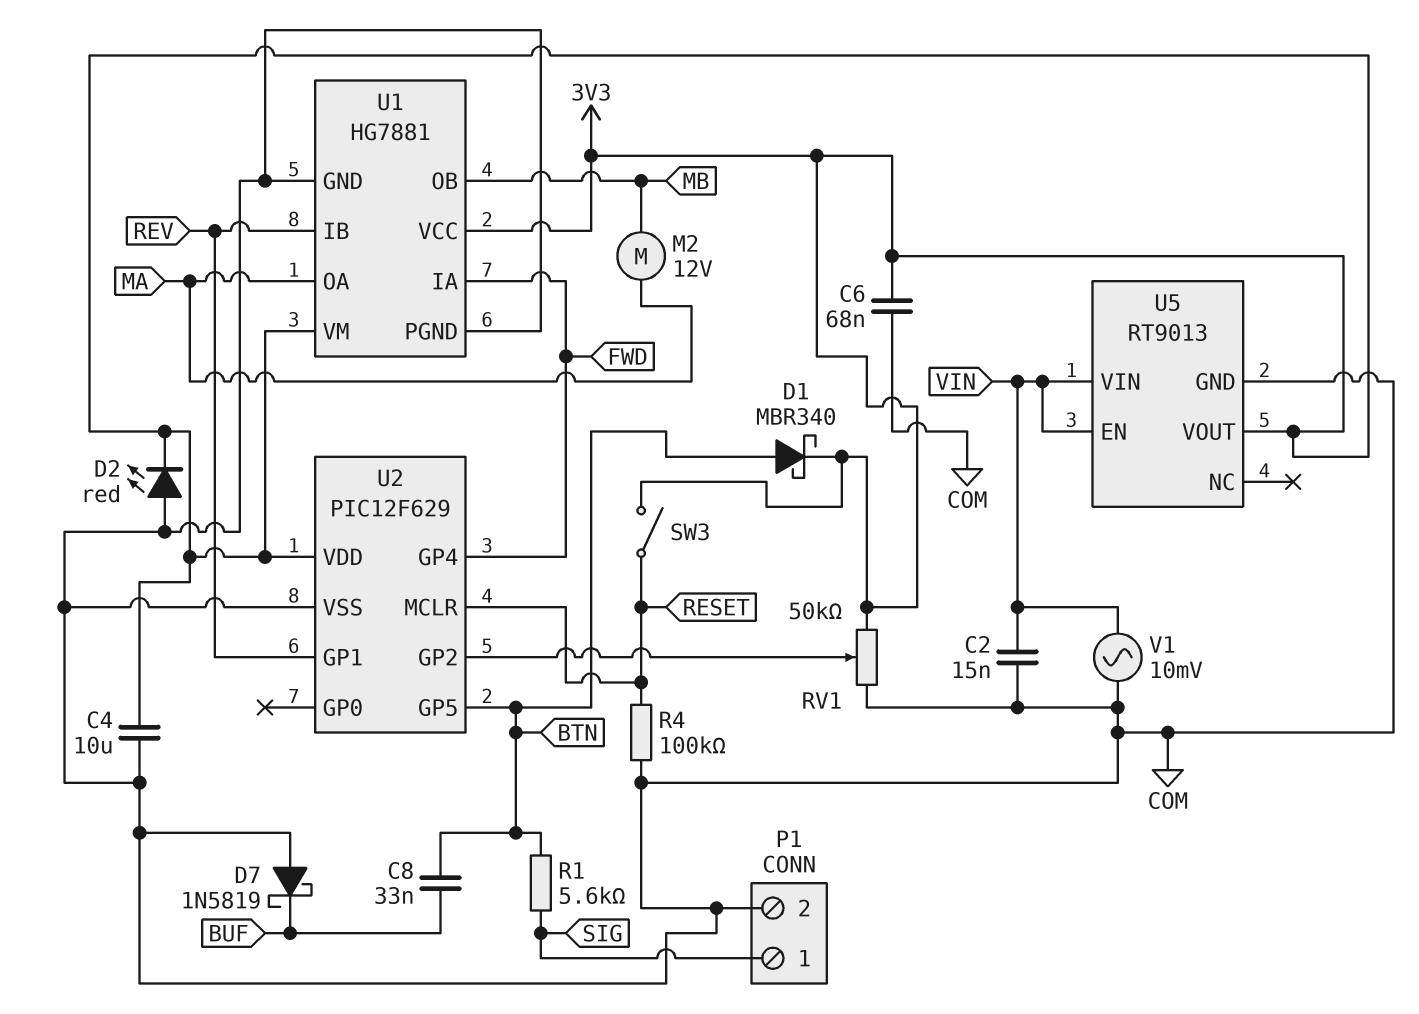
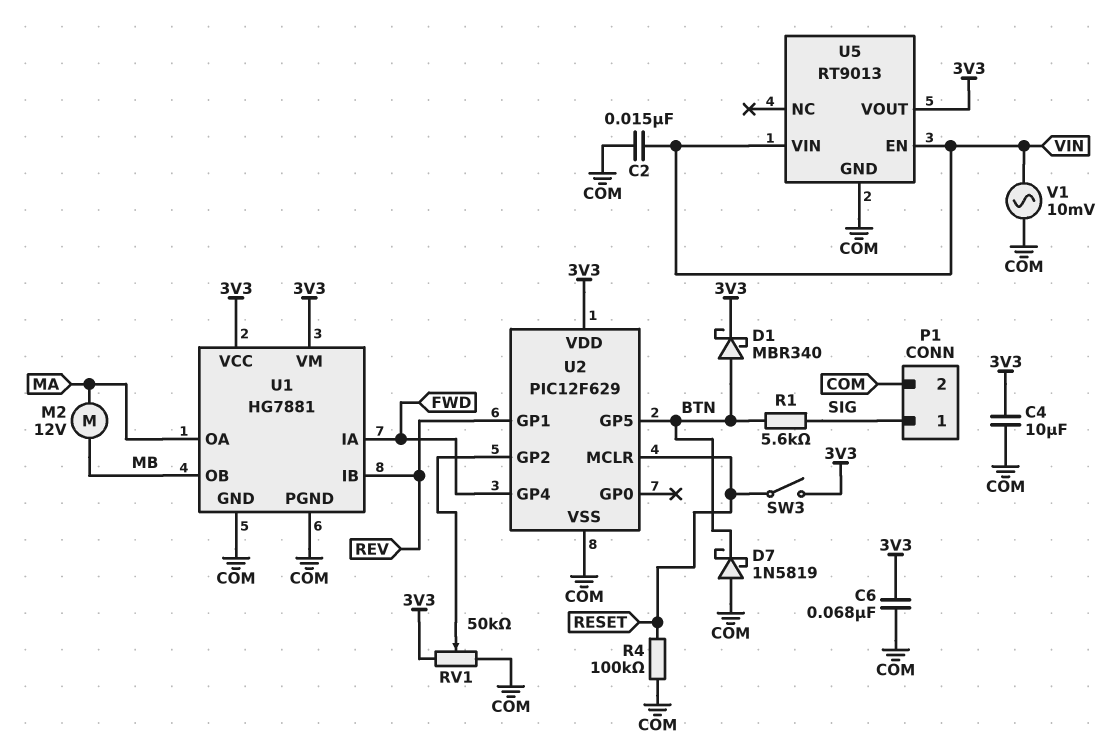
C8: 33nF (BTN, BUF) -> none
D2: LED red (A COM, K 3V3) -> none
D7: schottky 1N5819 (A COM, K BUF) -> schottky 1N5819 (A COM, K BTN)

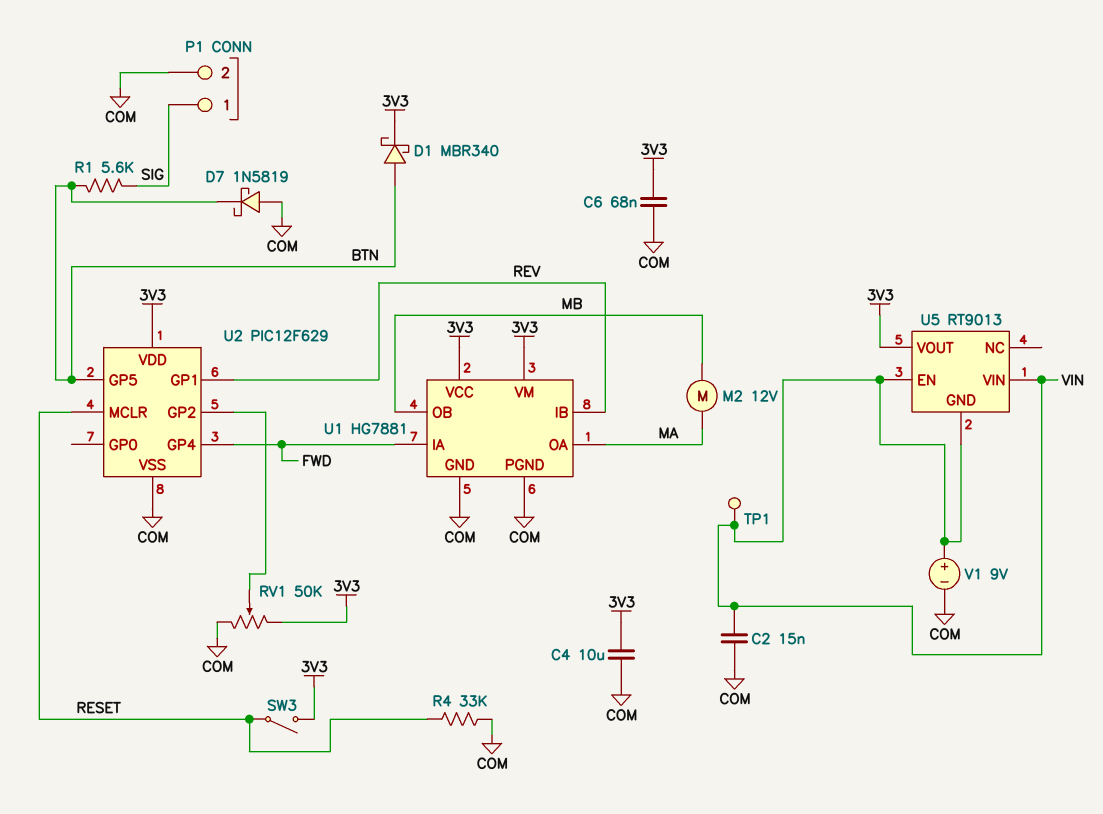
R4: 100k (COM, RESET) -> 33k (COM, RESET)
TP1: none -> test point (VIN)
U5 pin GND: COM -> VIN
V1: AC 10mV (COM, VIN) -> 9V (plus VIN, minus COM)

